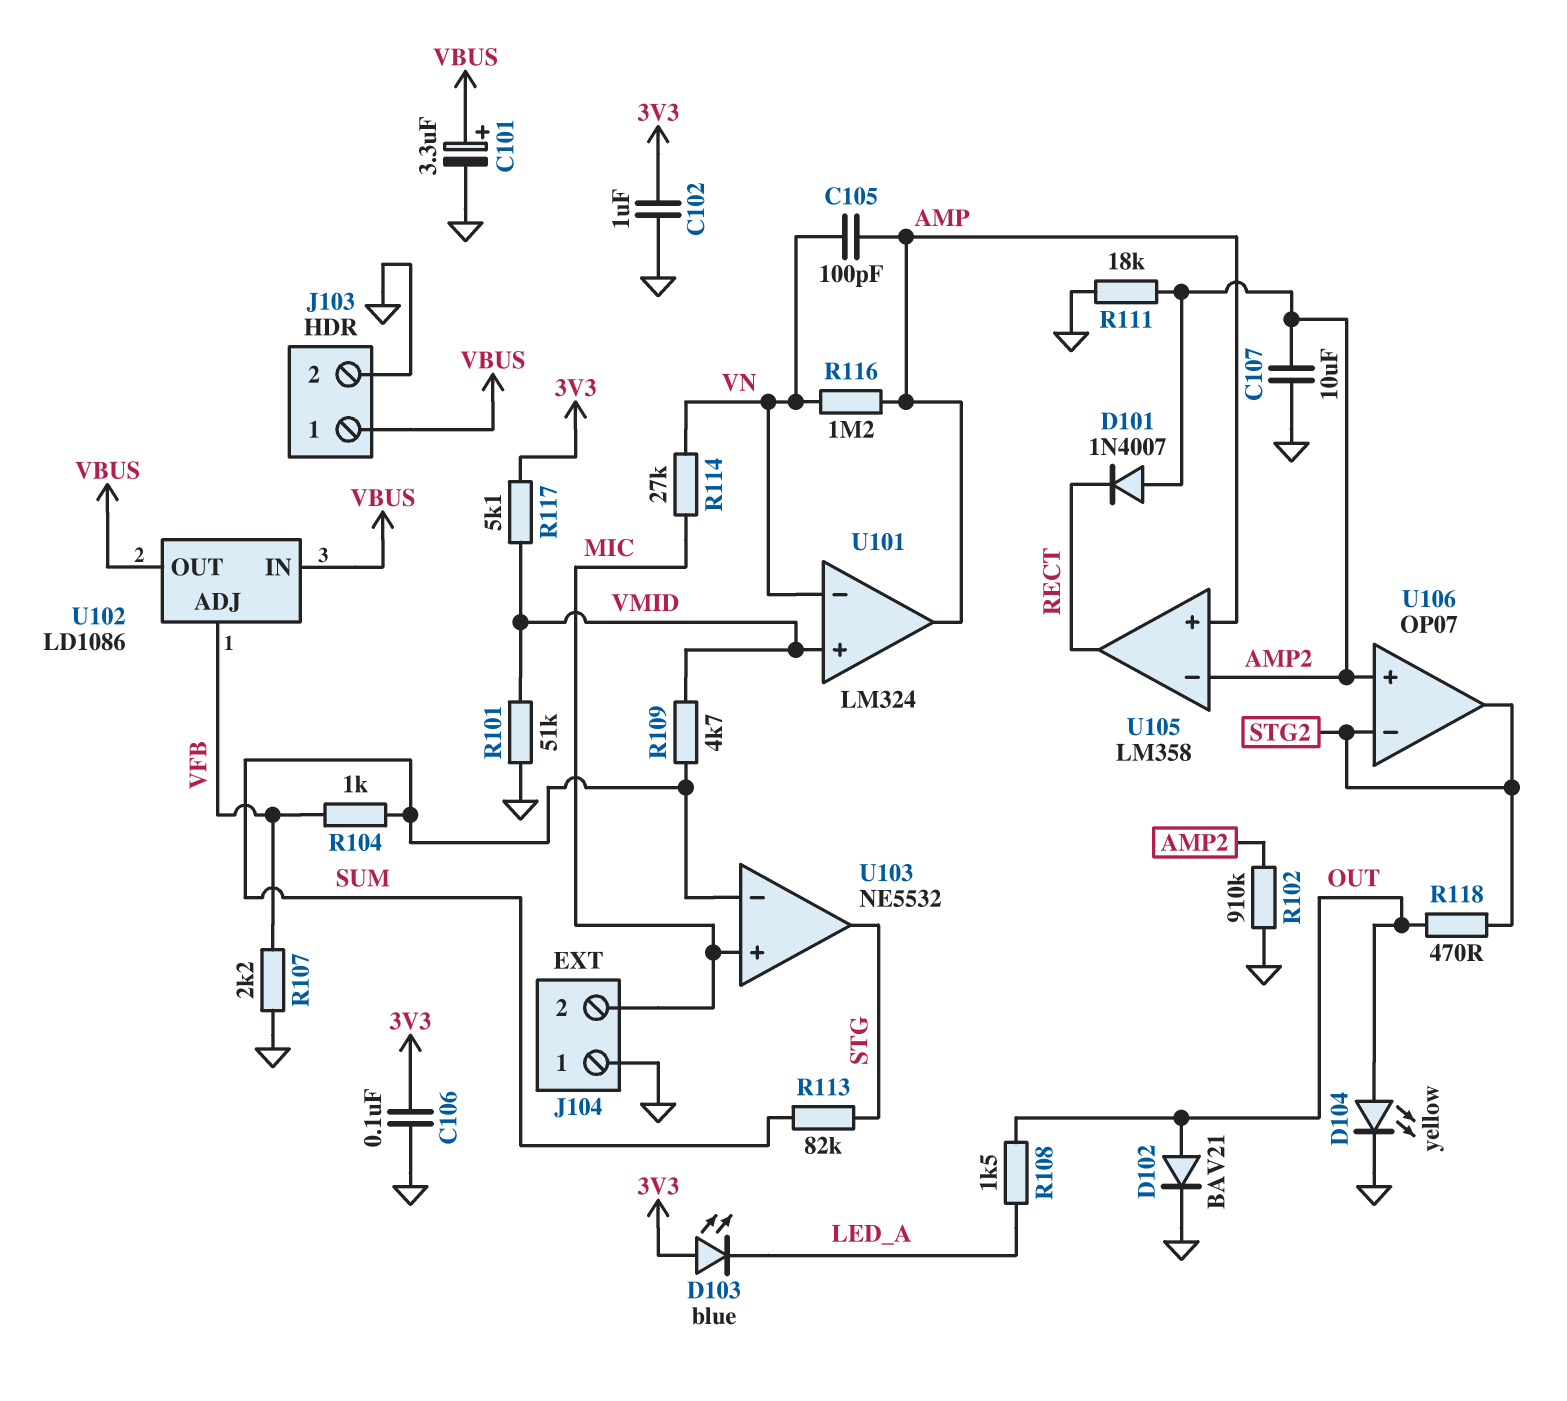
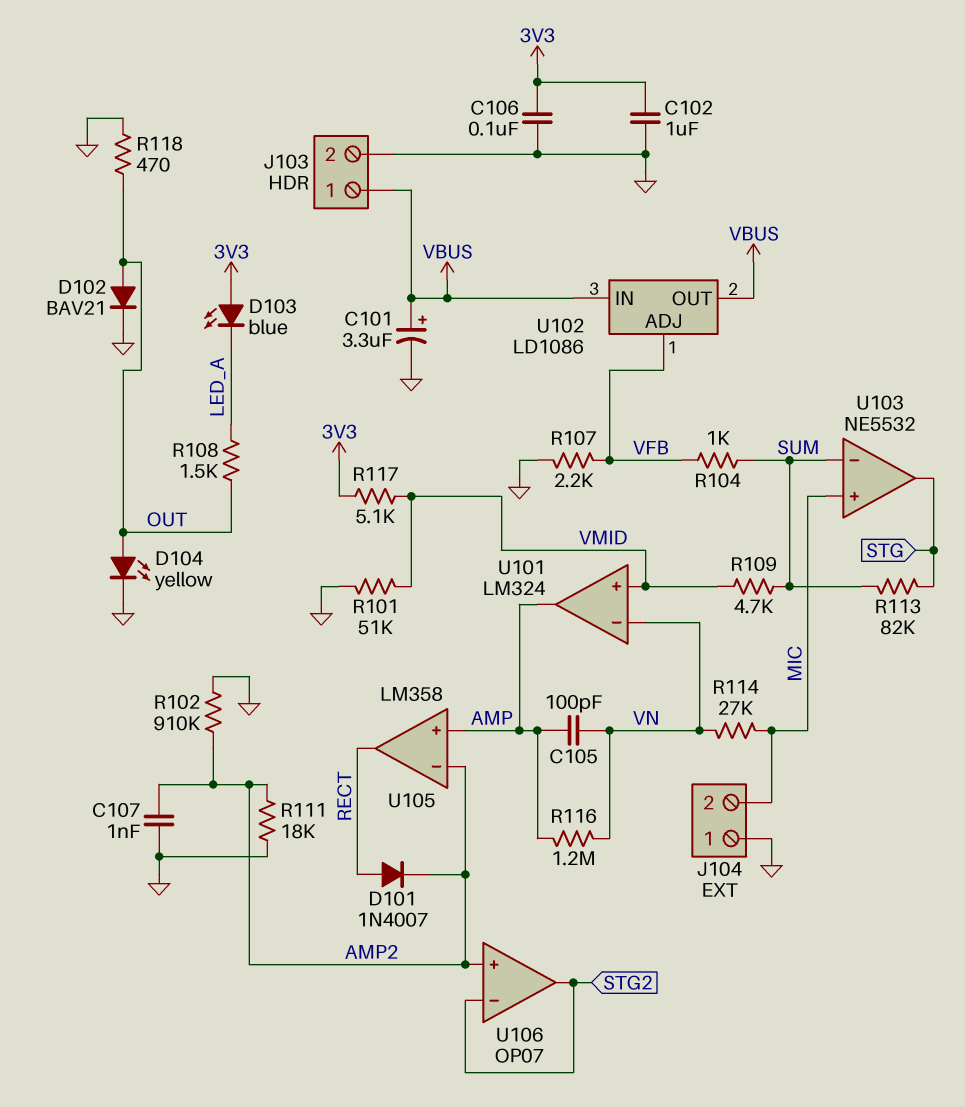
C107: 10uF (AMP2, GND) -> 1nF (AMP2, GND)
D101: diode 1N4007 (A AMP2, K RECT) -> diode 1N4007 (A RECT, K AMP2)
R118: 470 (OUT, STG2) -> 470 (GND, OUT)

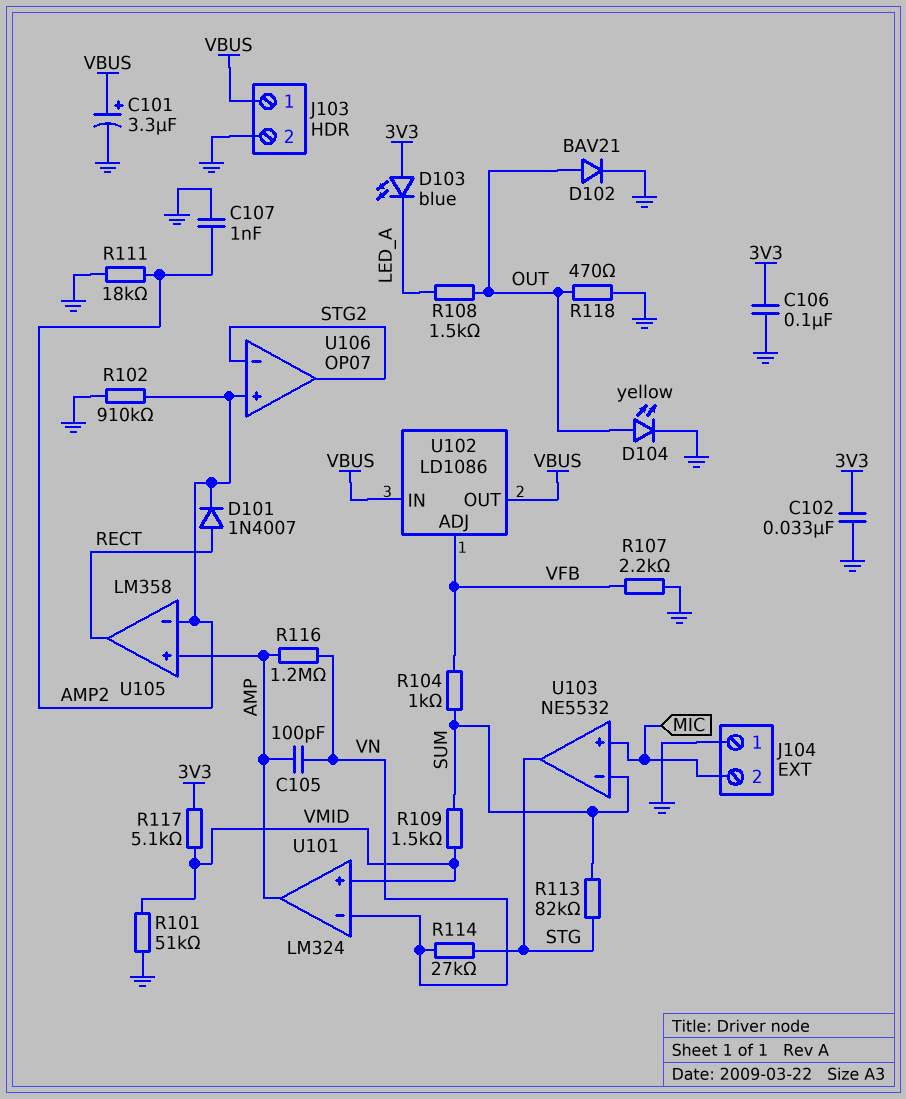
C102: 1uF (3V3, GND) -> 33nF (3V3, GND)
R109: 4.7k (SUM, VMID) -> 1.5k (SUM, VMID)
R114: 27k (MIC, VN) -> 27k (STG, VN)

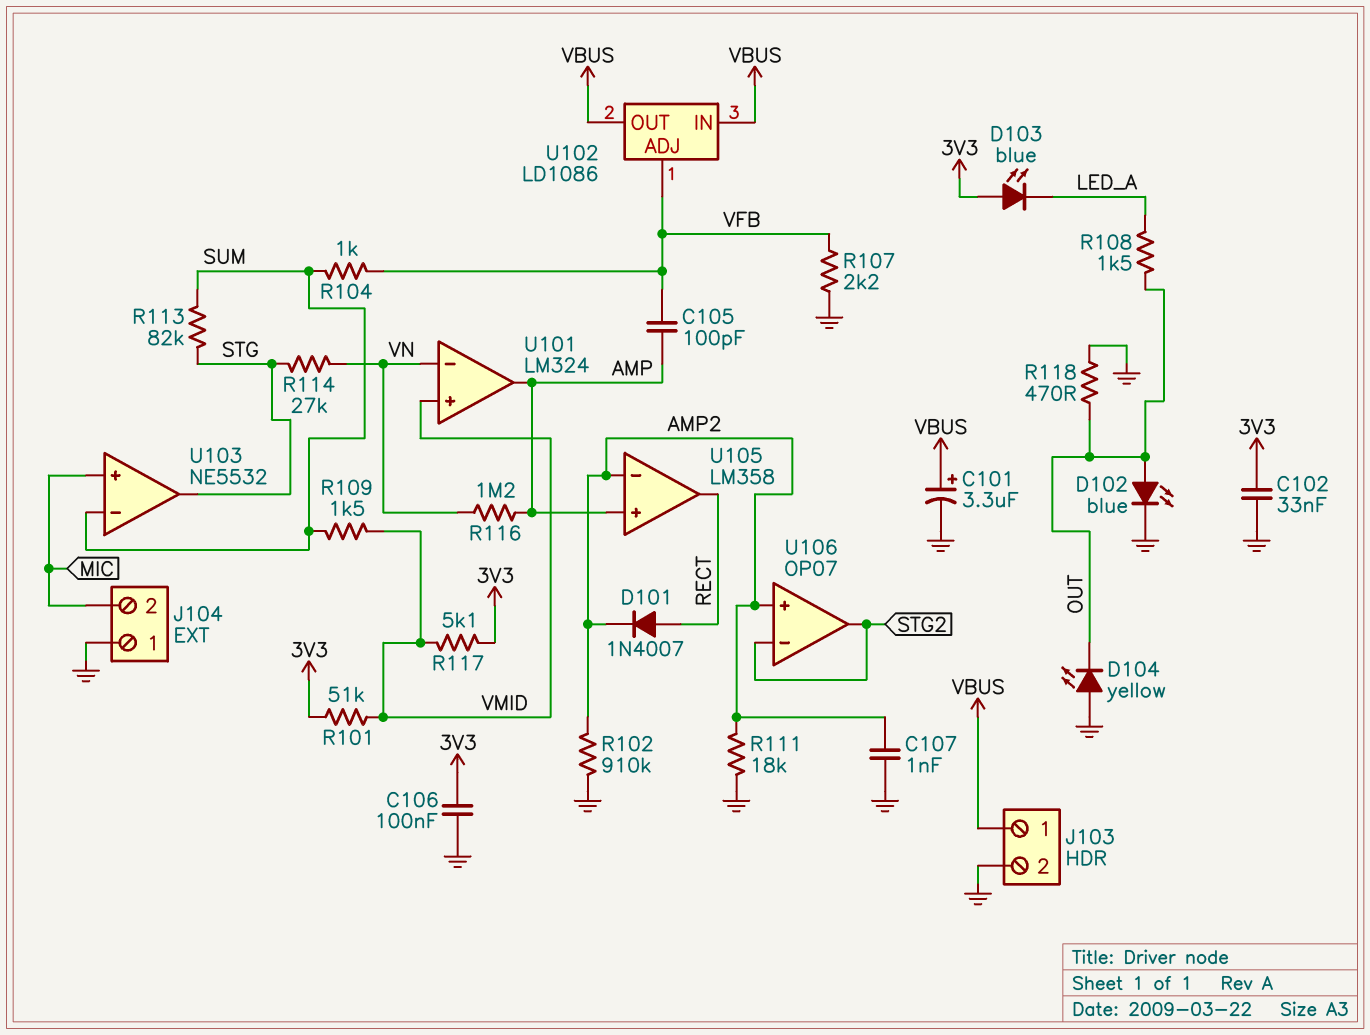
C105: 100pF (AMP, VN) -> 100pF (AMP, VFB)
D102: diode BAV21 (A OUT, K GND) -> LED blue (A OUT, K GND)
D104: LED yellow (A OUT, K GND) -> LED yellow (A GND, K OUT)
R101: 51k (GND, VMID) -> 51k (3V3, VMID)

